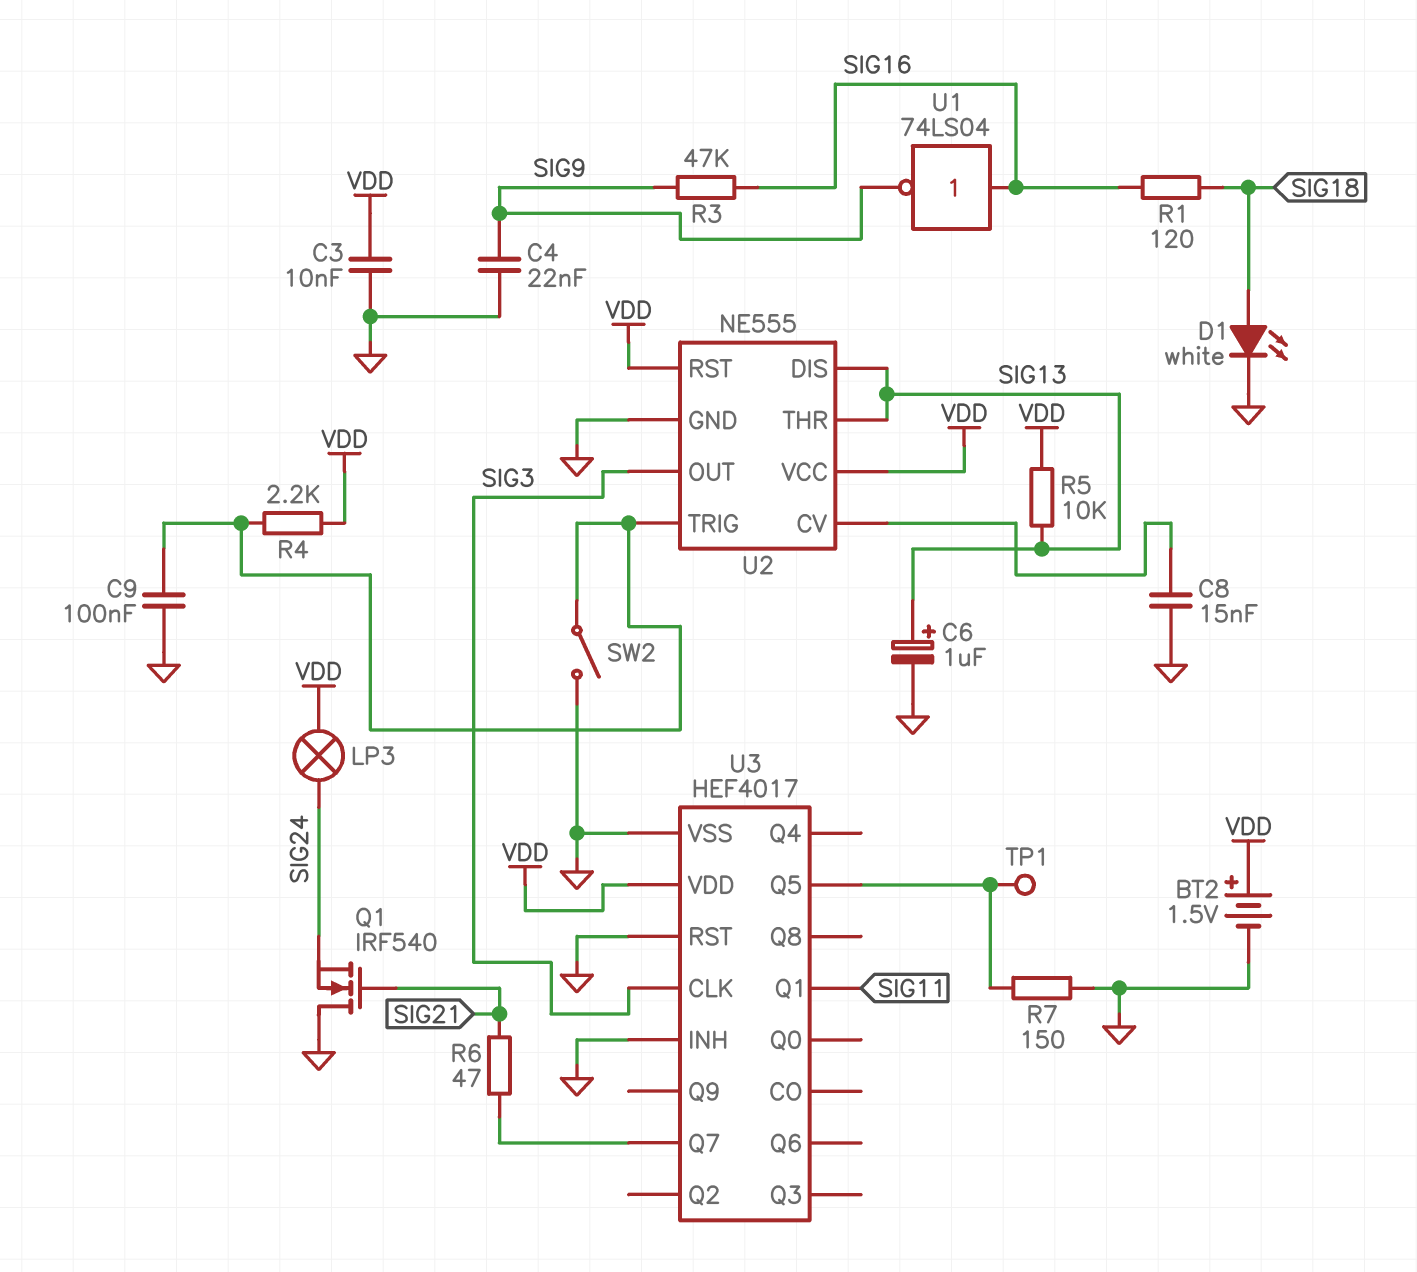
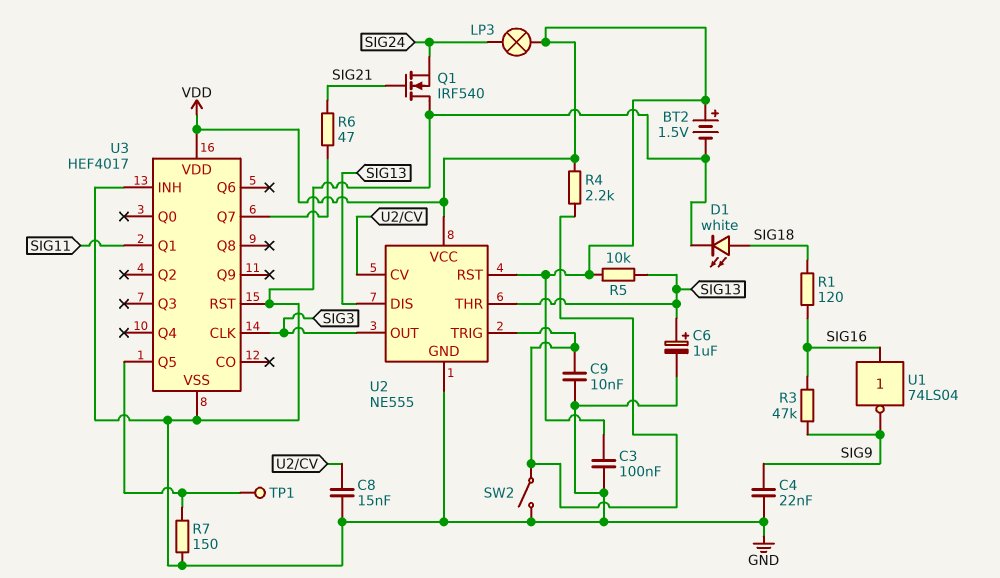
C3: 10nF (GND, VDD) -> 100nF (GND, VDD)
C9: 100nF (GND, U2/TRIG) -> 10nF (GND, U2/TRIG)

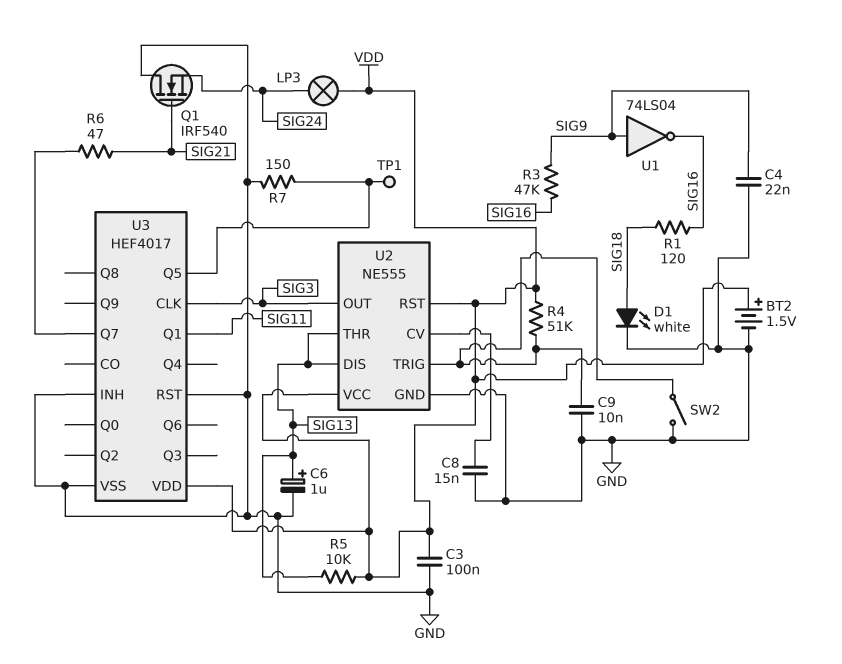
R4: 2.2k (U2/TRIG, VDD) -> 51k (U2/TRIG, VDD)
U1: NOT 74LS04 (in SIG16, out SIG9) -> NOT 74LS04 (in SIG9, out SIG16)

